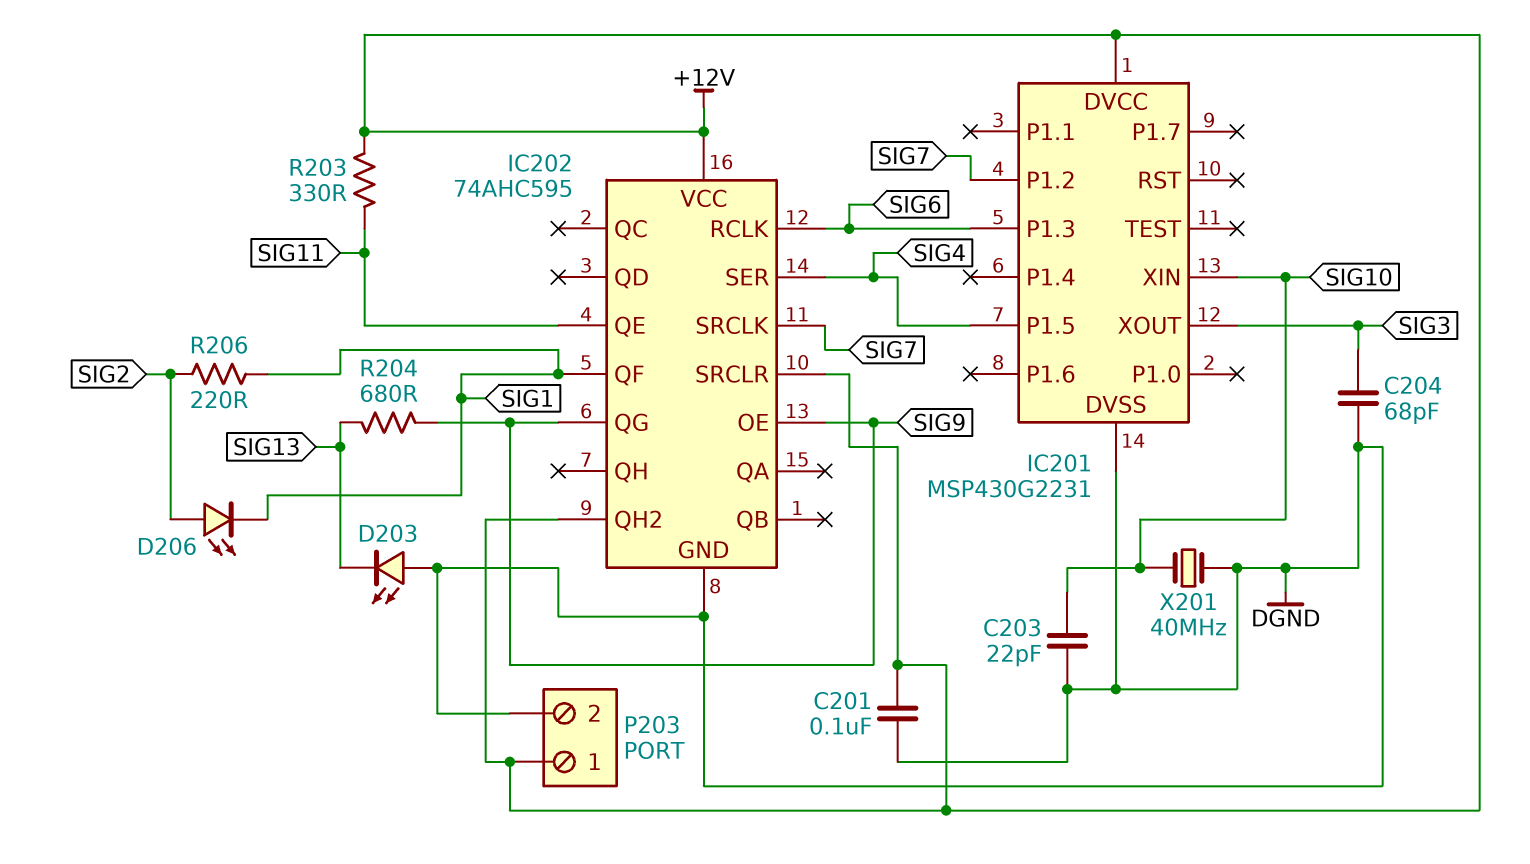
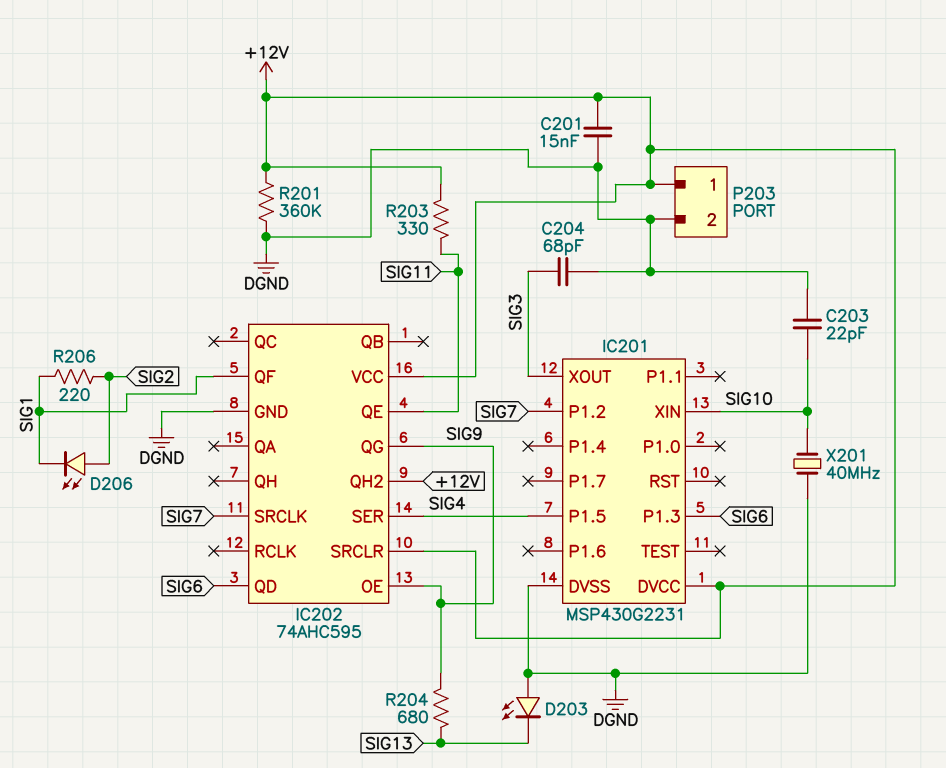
C201: 100nF (+12V, DGND) -> 15nF (+12V, DGND)
IC202 pin QD: none -> SIG6
IC202 pin RCLK: SIG6 -> none
R201: none -> 360k (+12V, DGND)

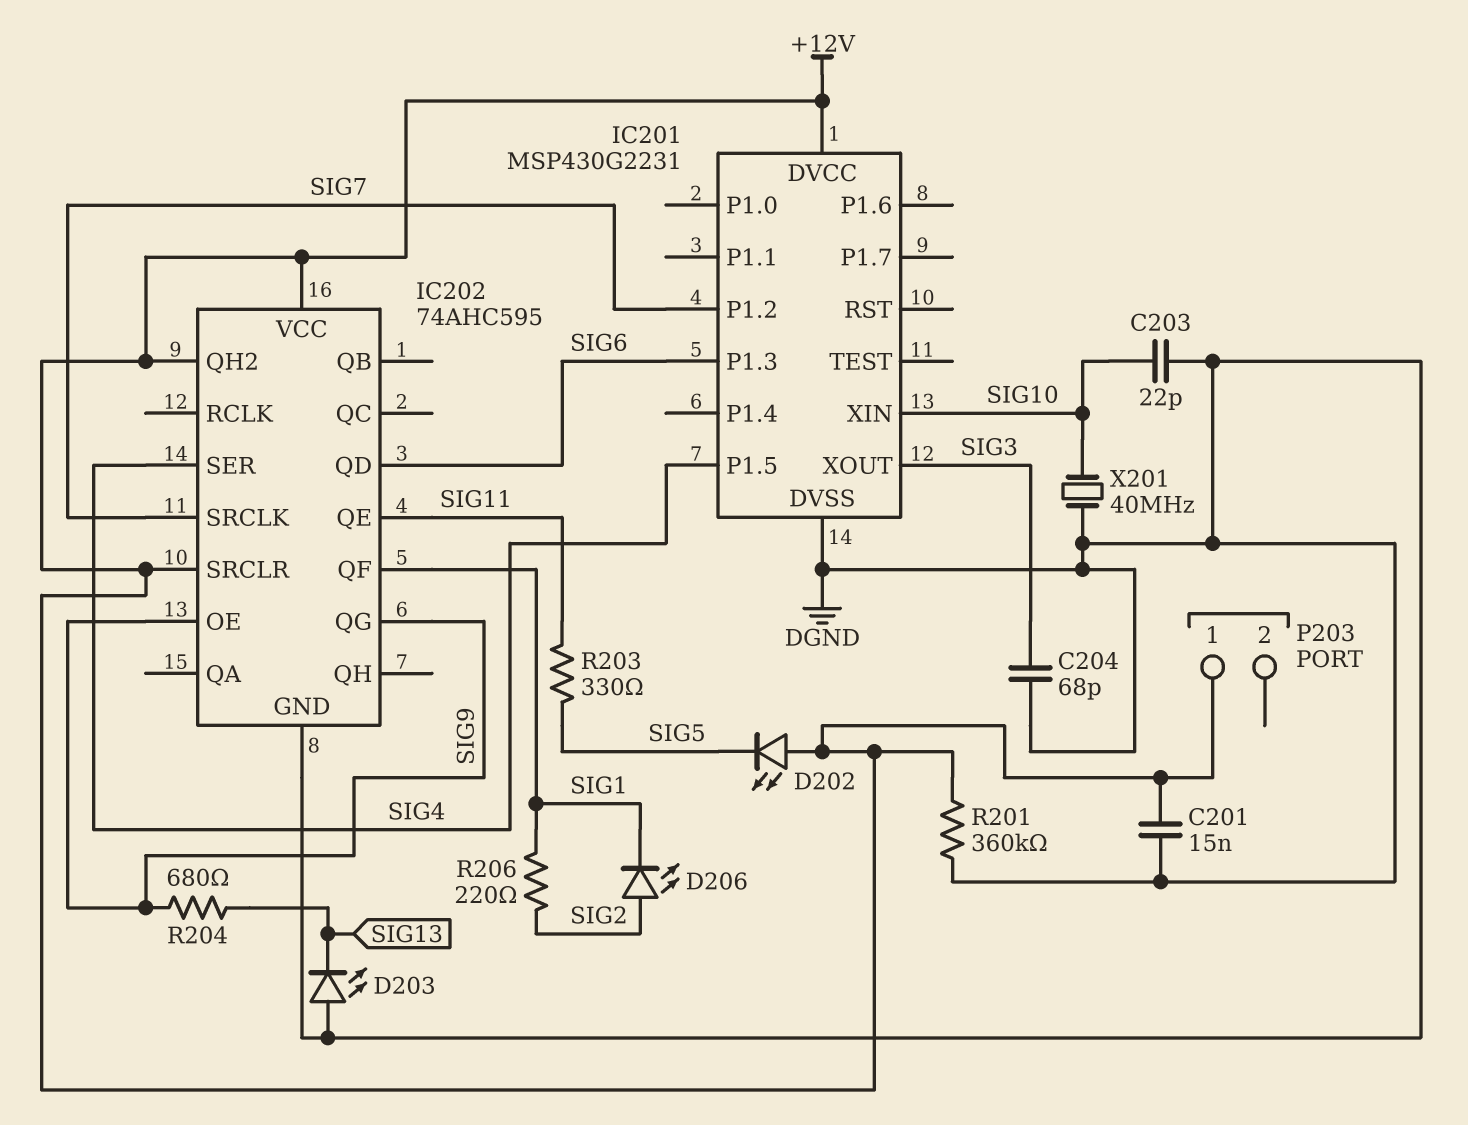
D202: none -> LED (A +12V, K SIG5)
P203 pin 2: DGND -> none
R203: 330 (+12V, SIG11) -> 330 (SIG5, SIG11)

